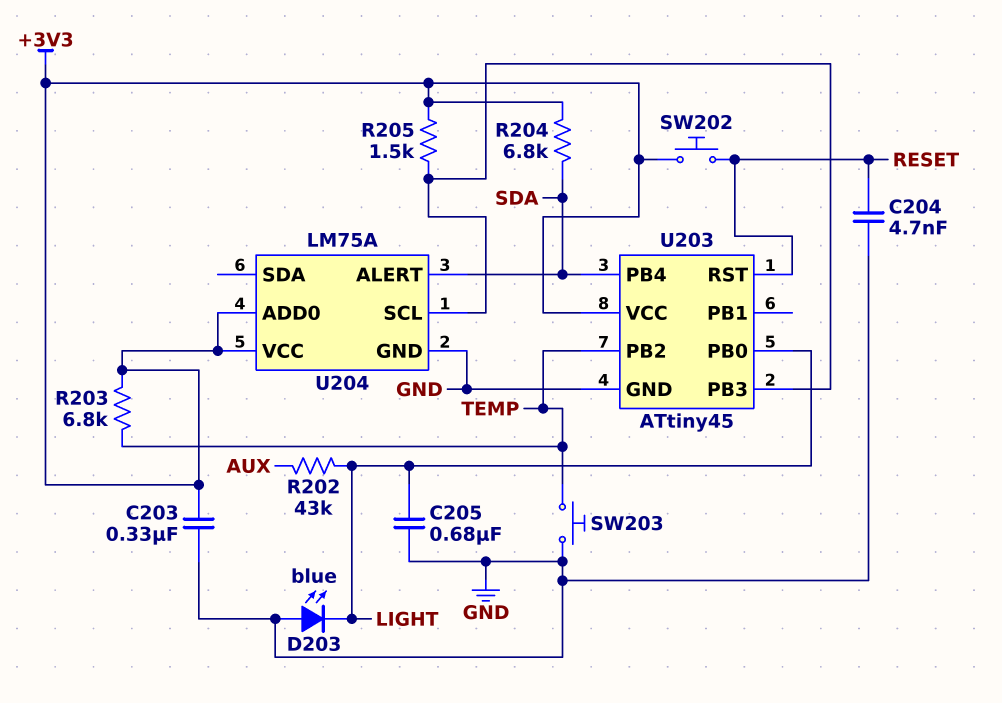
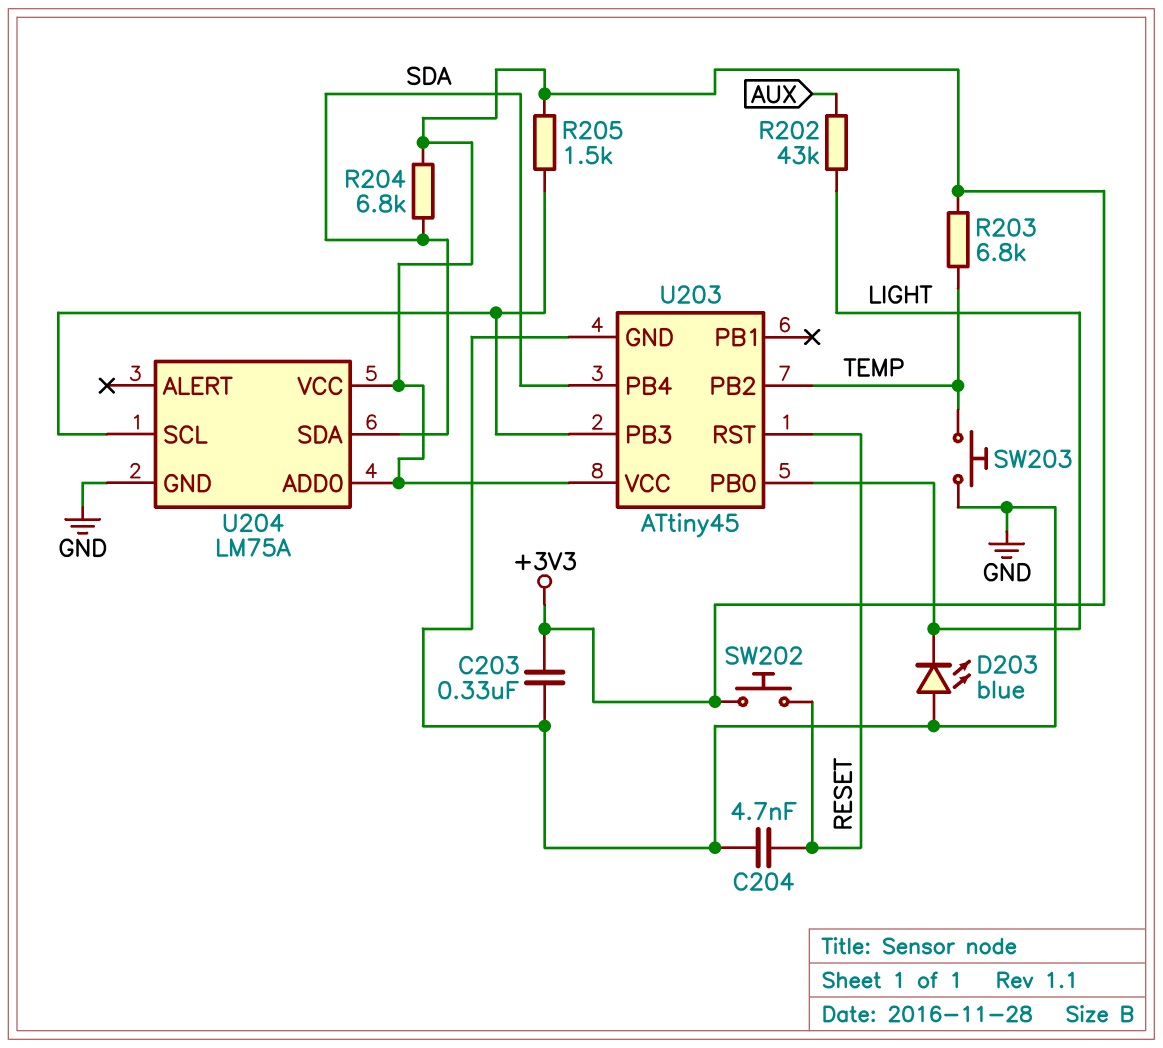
C205: 680nF (GND, LIGHT) -> none
U204 pin ALERT: SDA -> none
U204 pin SDA: none -> SDA

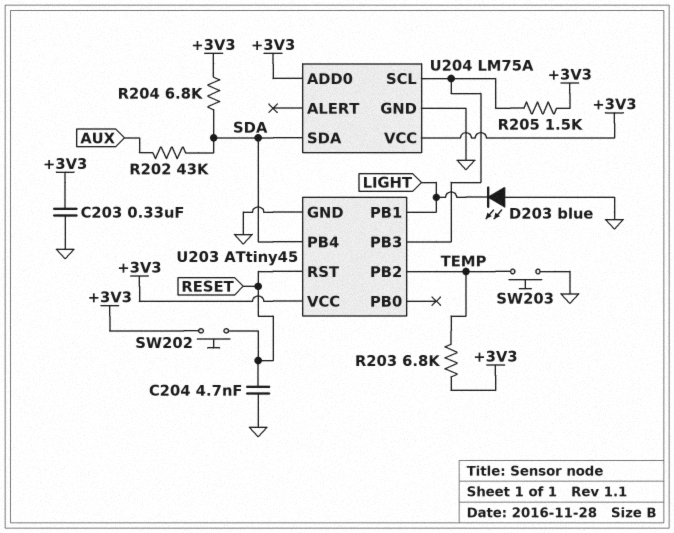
R202: 43k (AUX, LIGHT) -> 43k (AUX, SDA)
U203 pin PB0: LIGHT -> none
U203 pin PB1: none -> LIGHT

